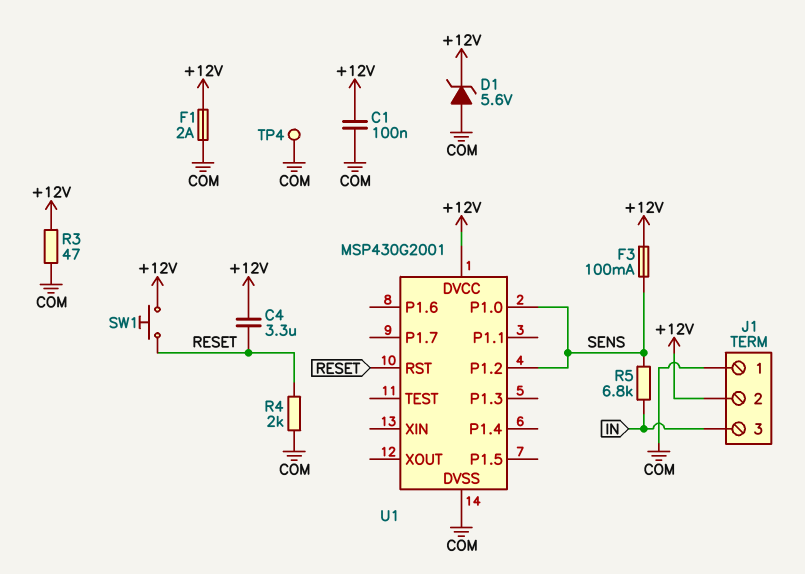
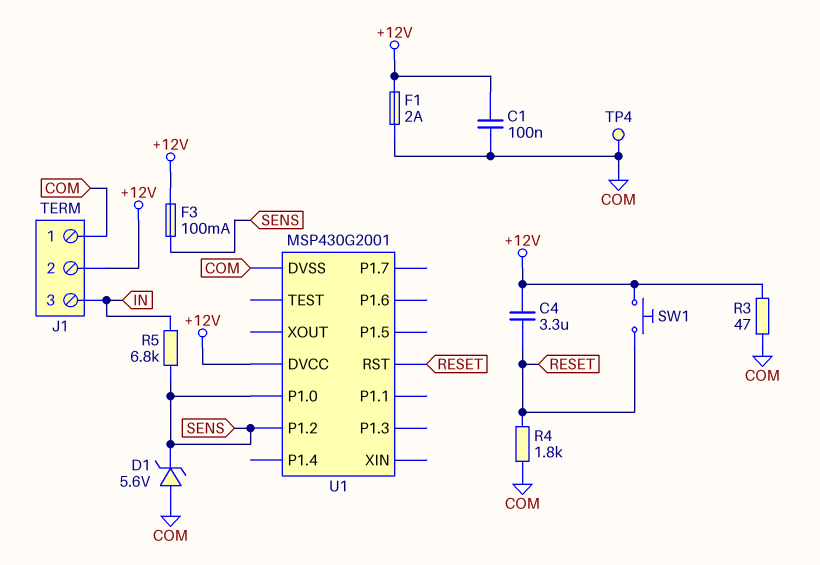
D1: zener 5.6V (A COM, K +12V) -> zener 5.6V (A COM, K SENS)
R4: 2k (COM, RESET) -> 1.8k (COM, RESET)

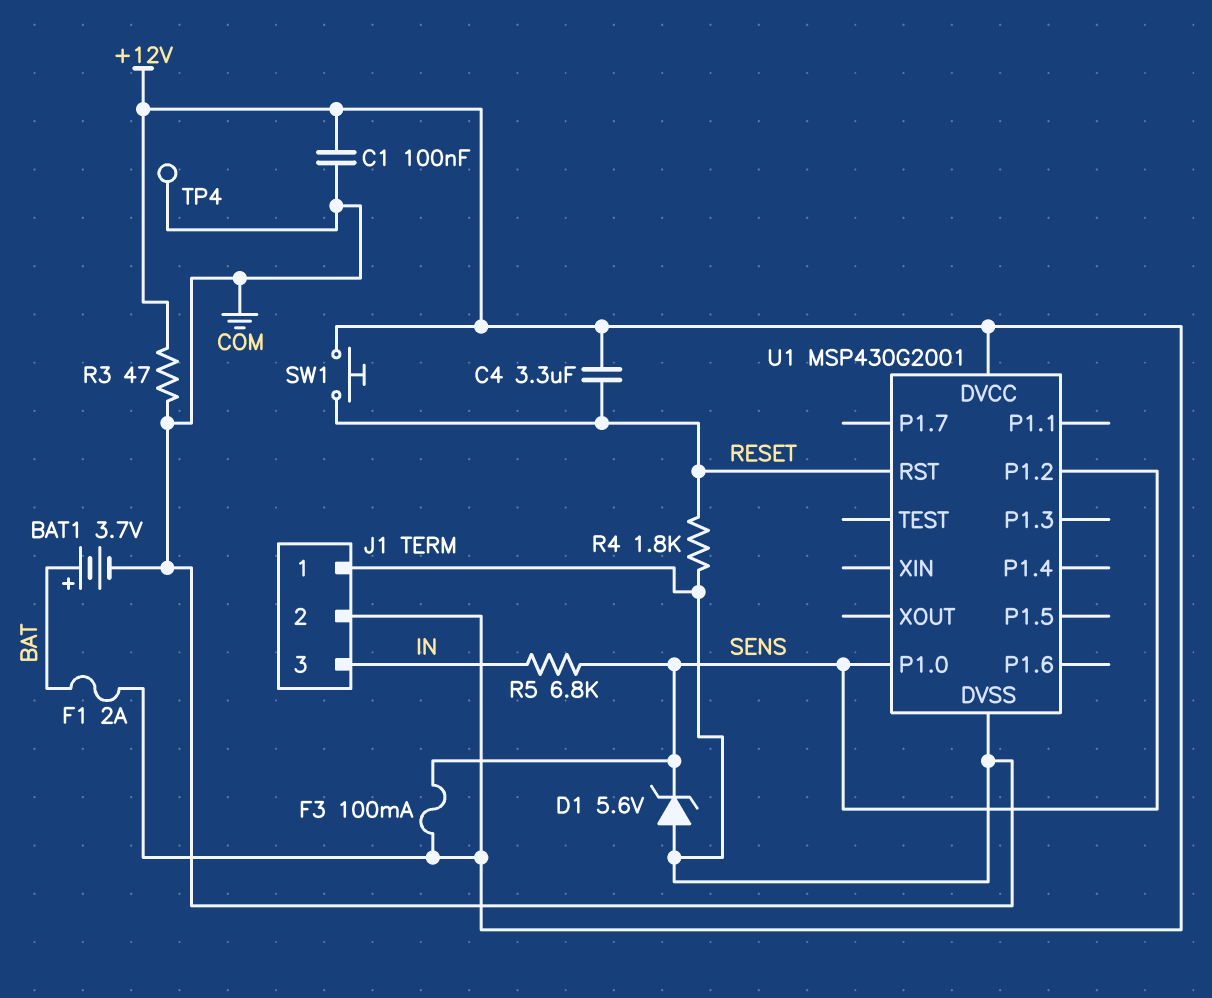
BAT1: none -> 3.7V (plus BAT, minus COM)
F1: 2A (+12V, COM) -> 2A (+12V, BAT)

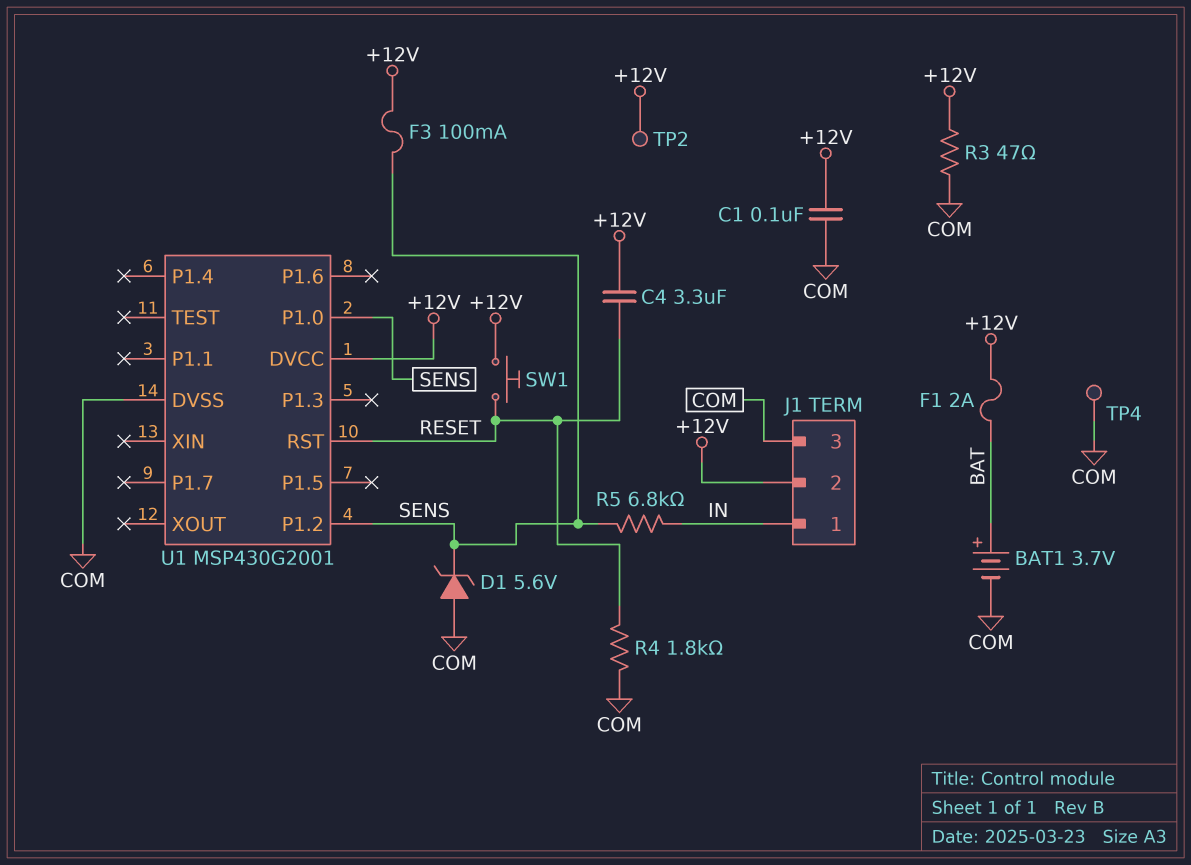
J1 pin 1: COM -> IN
J1 pin 3: IN -> COM
TP2: none -> test point (+12V)

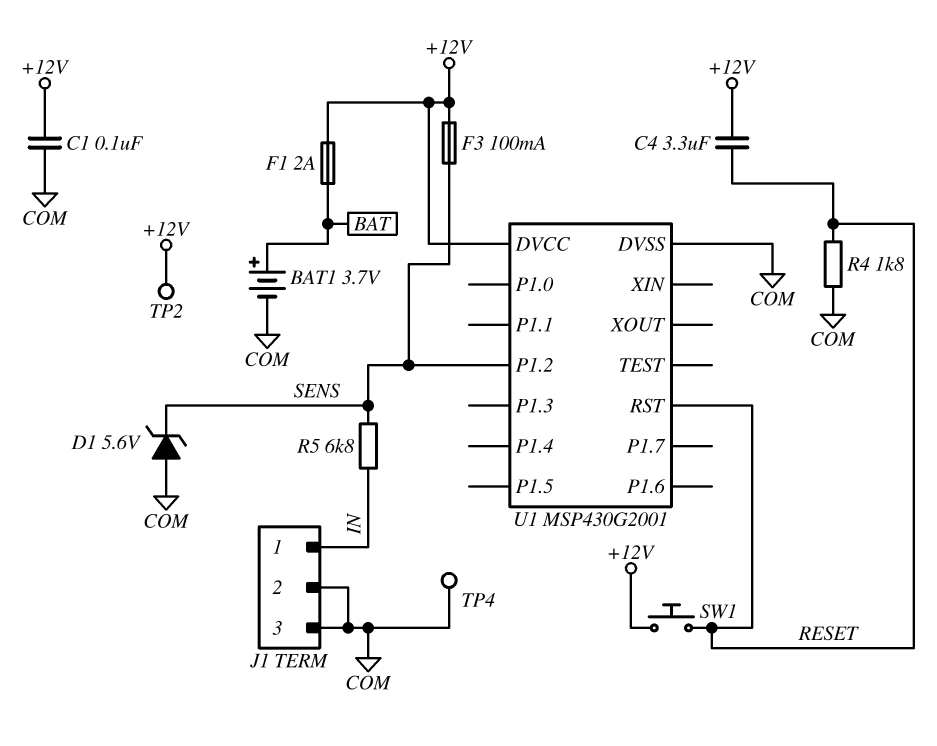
J1 pin 2: +12V -> COM
R3: 47 (+12V, COM) -> none
U1 pin P1.0: SENS -> none

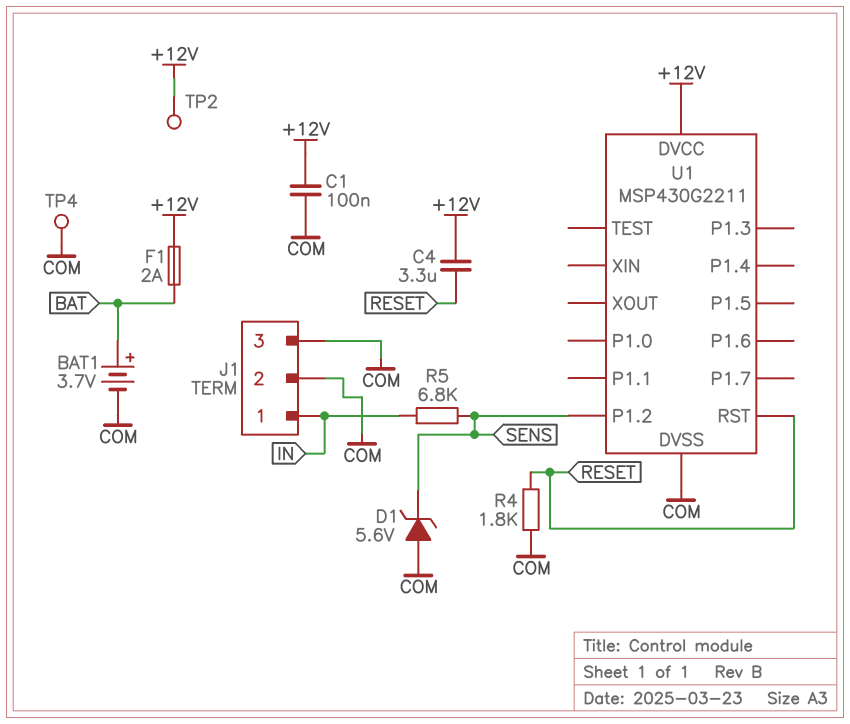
F3: 100mA (+12V, SENS) -> none
SW1: button (+12V, RESET) -> none
U1: MSP430G2001 -> MSP430G2211

